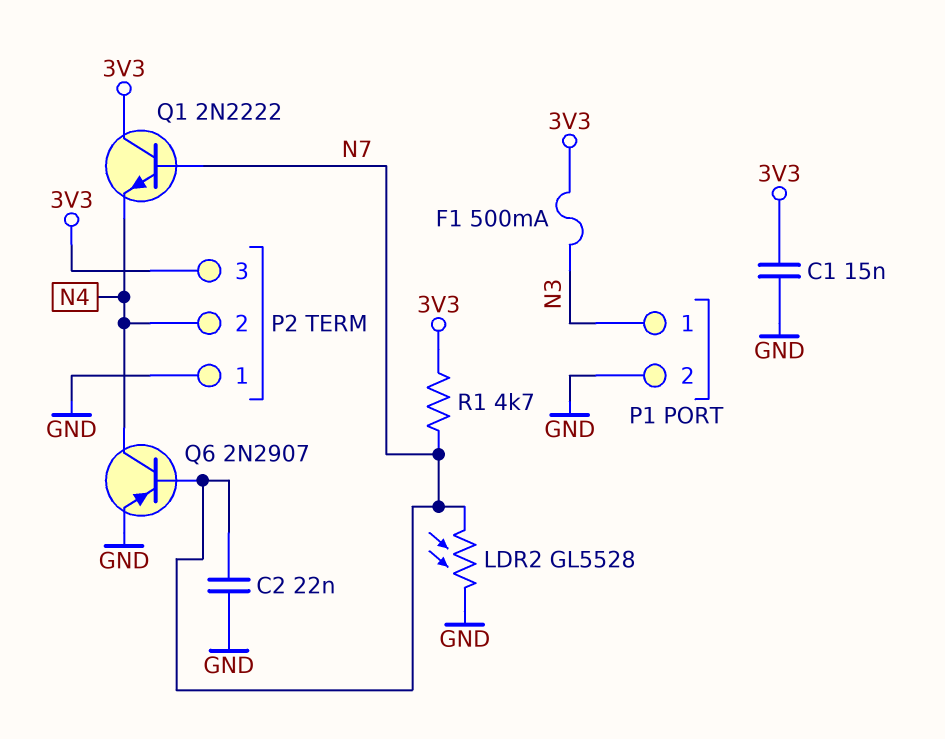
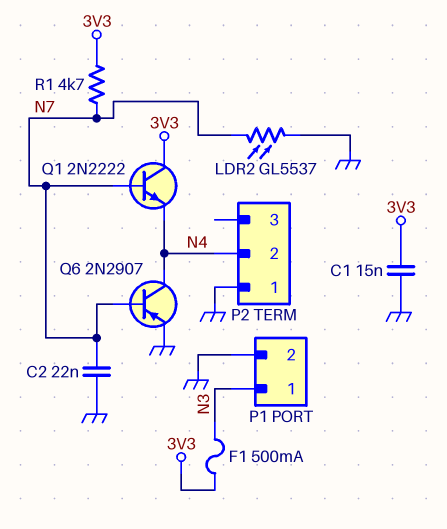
LDR2: GL5528 (GND, N7) -> GL5537 (GND, N7)
P2 pin 3: 3V3 -> none

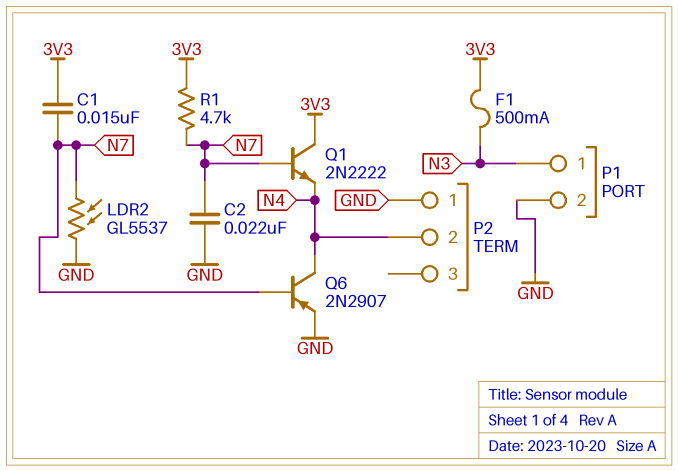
C1: 15nF (3V3, GND) -> 15nF (3V3, N7)

